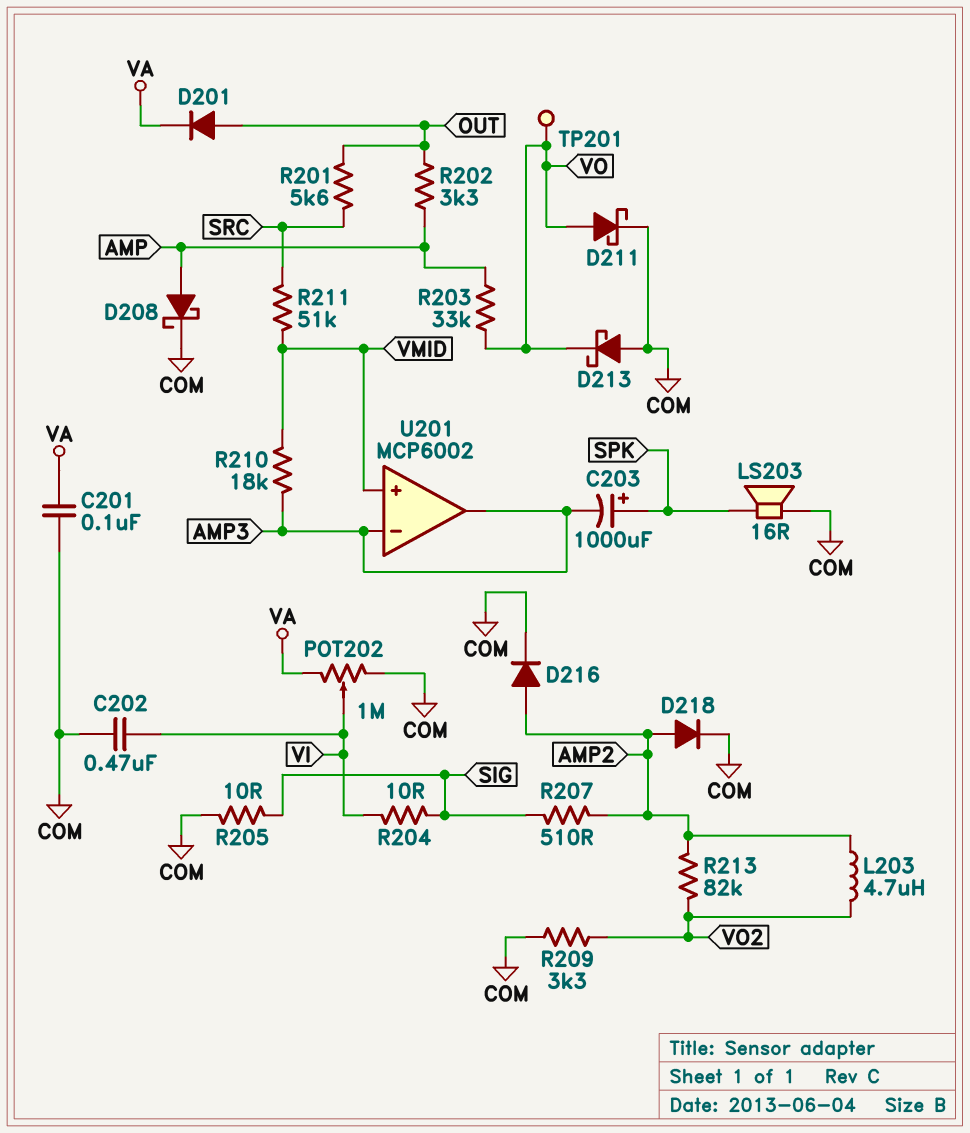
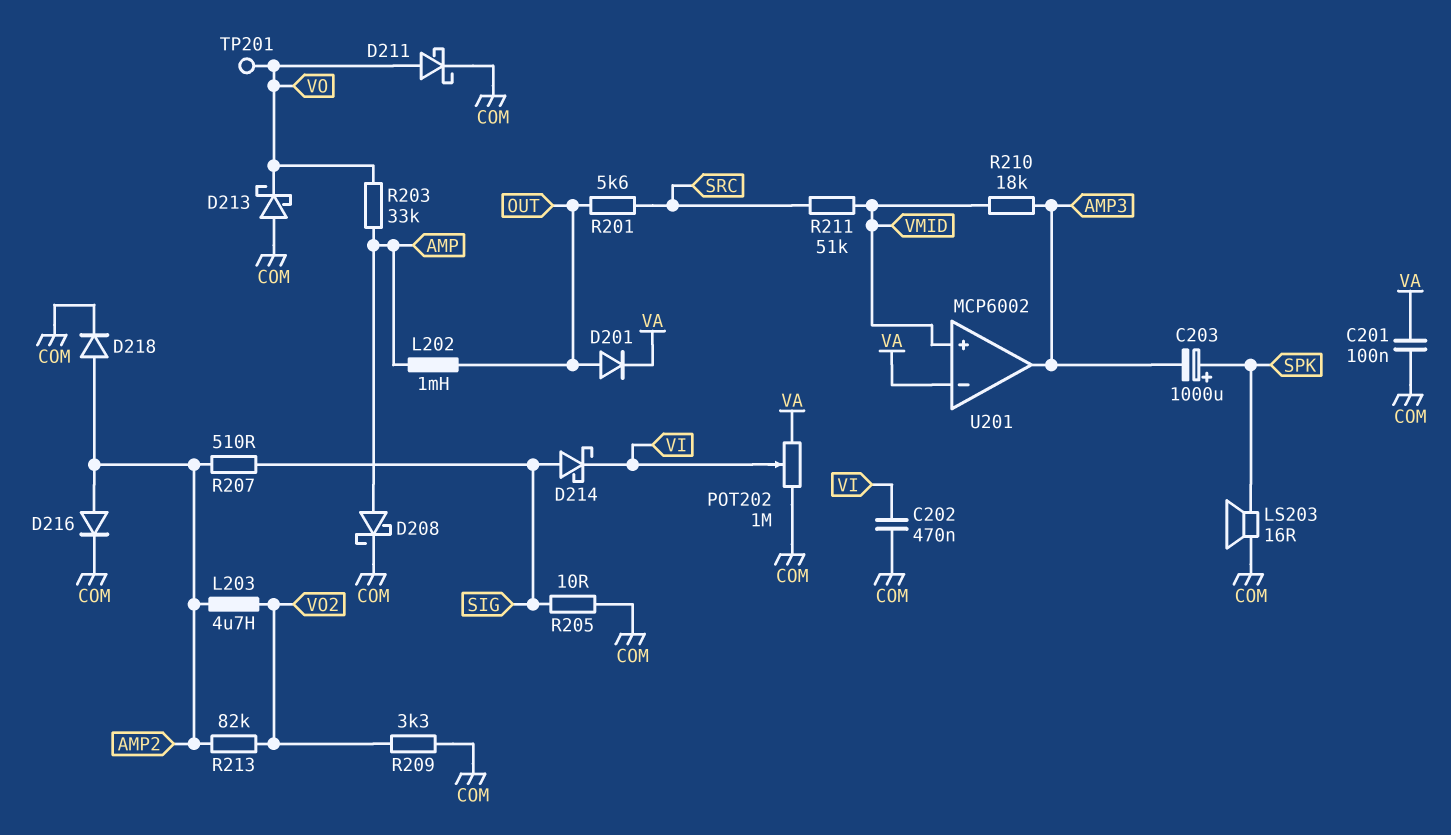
D214: none -> schottky (A SIG, K VI)
L202: none -> 1mH (AMP, OUT)
R202: 3.3k (AMP, OUT) -> none
R204: 10 (SIG, VI) -> none
U201 pin in-: AMP3 -> VA

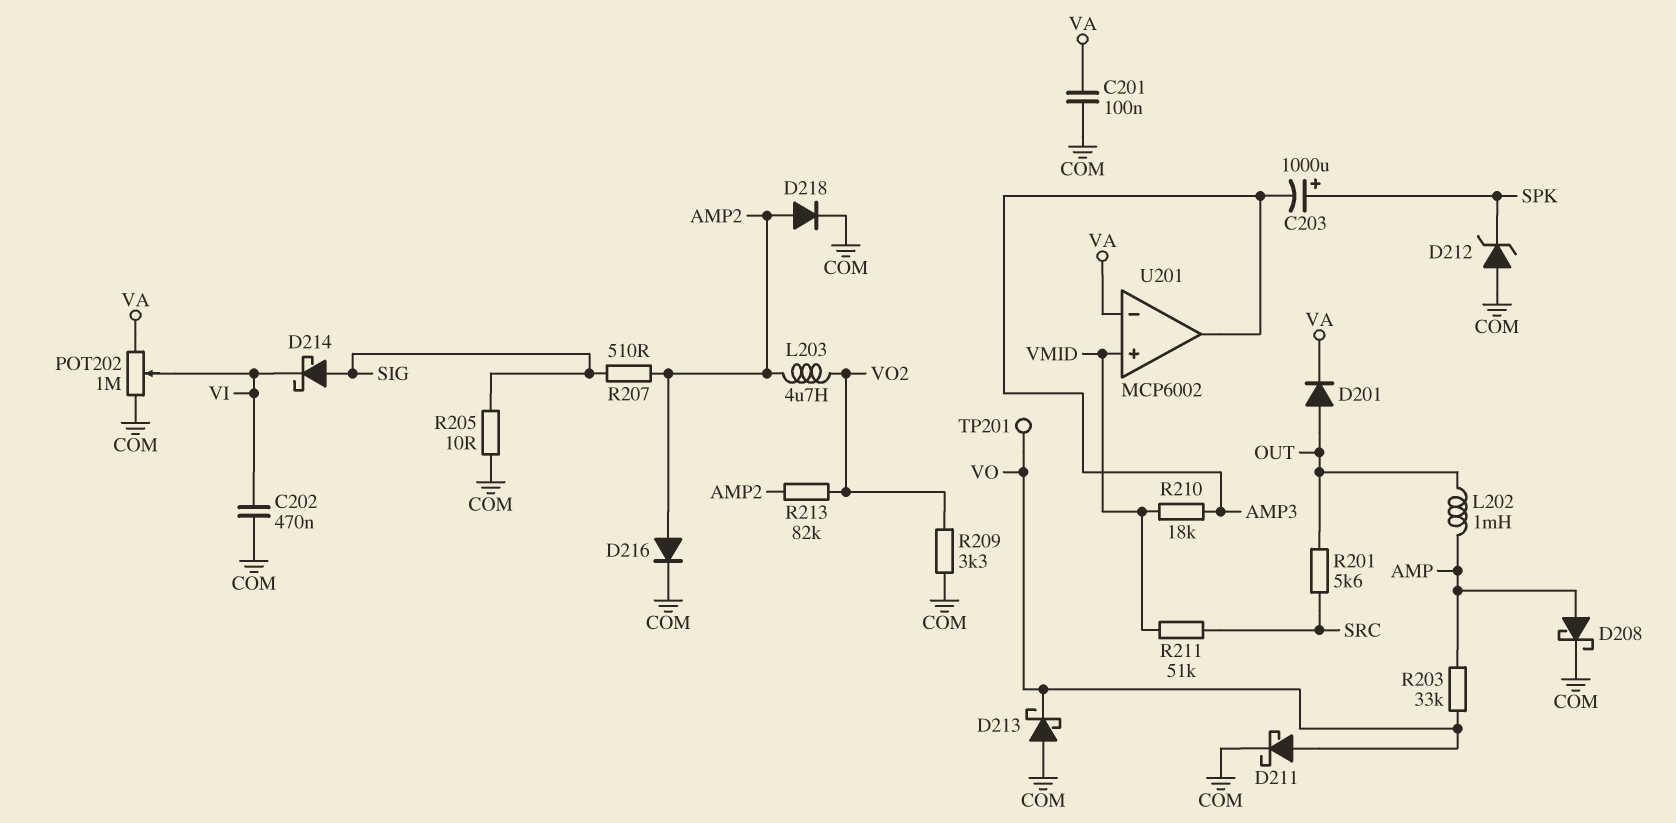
D212: none -> zener (A COM, K SPK)
LS203: speaker 16R (COM, SPK) -> none

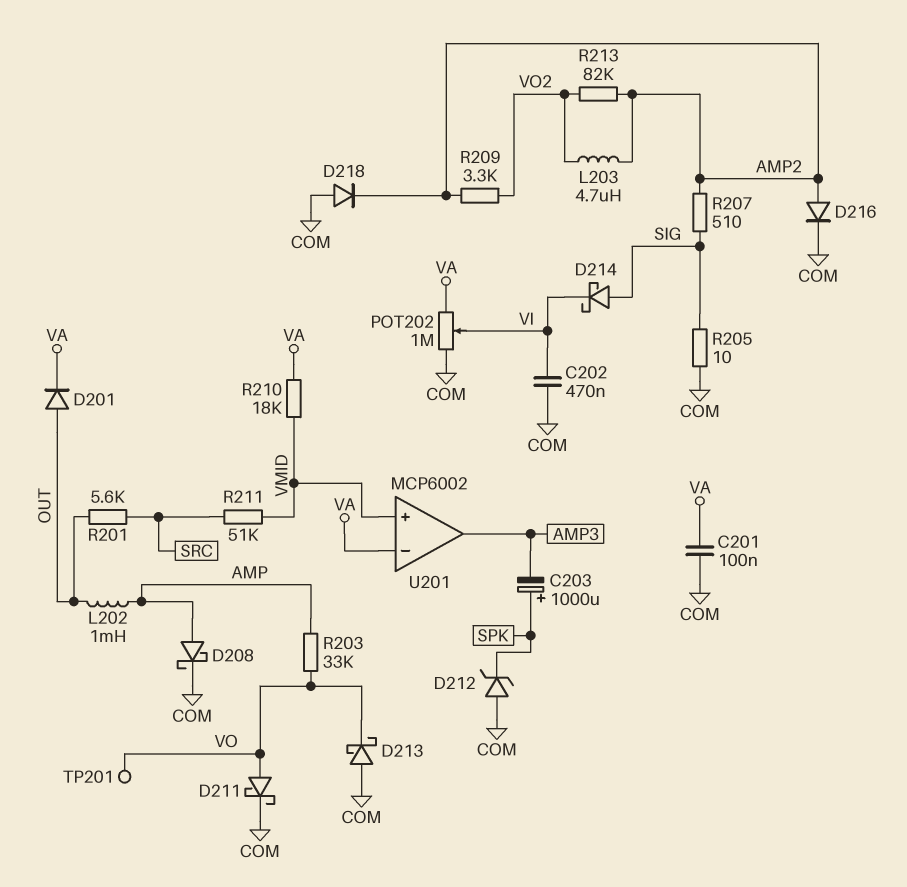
D218: diode (A AMP2, K COM) -> diode (A COM, K AMP2)
R209: 3.3k (COM, VO2) -> 3.3k (AMP2, VO2)
R210: 18k (AMP3, VMID) -> 18k (VA, VMID)

